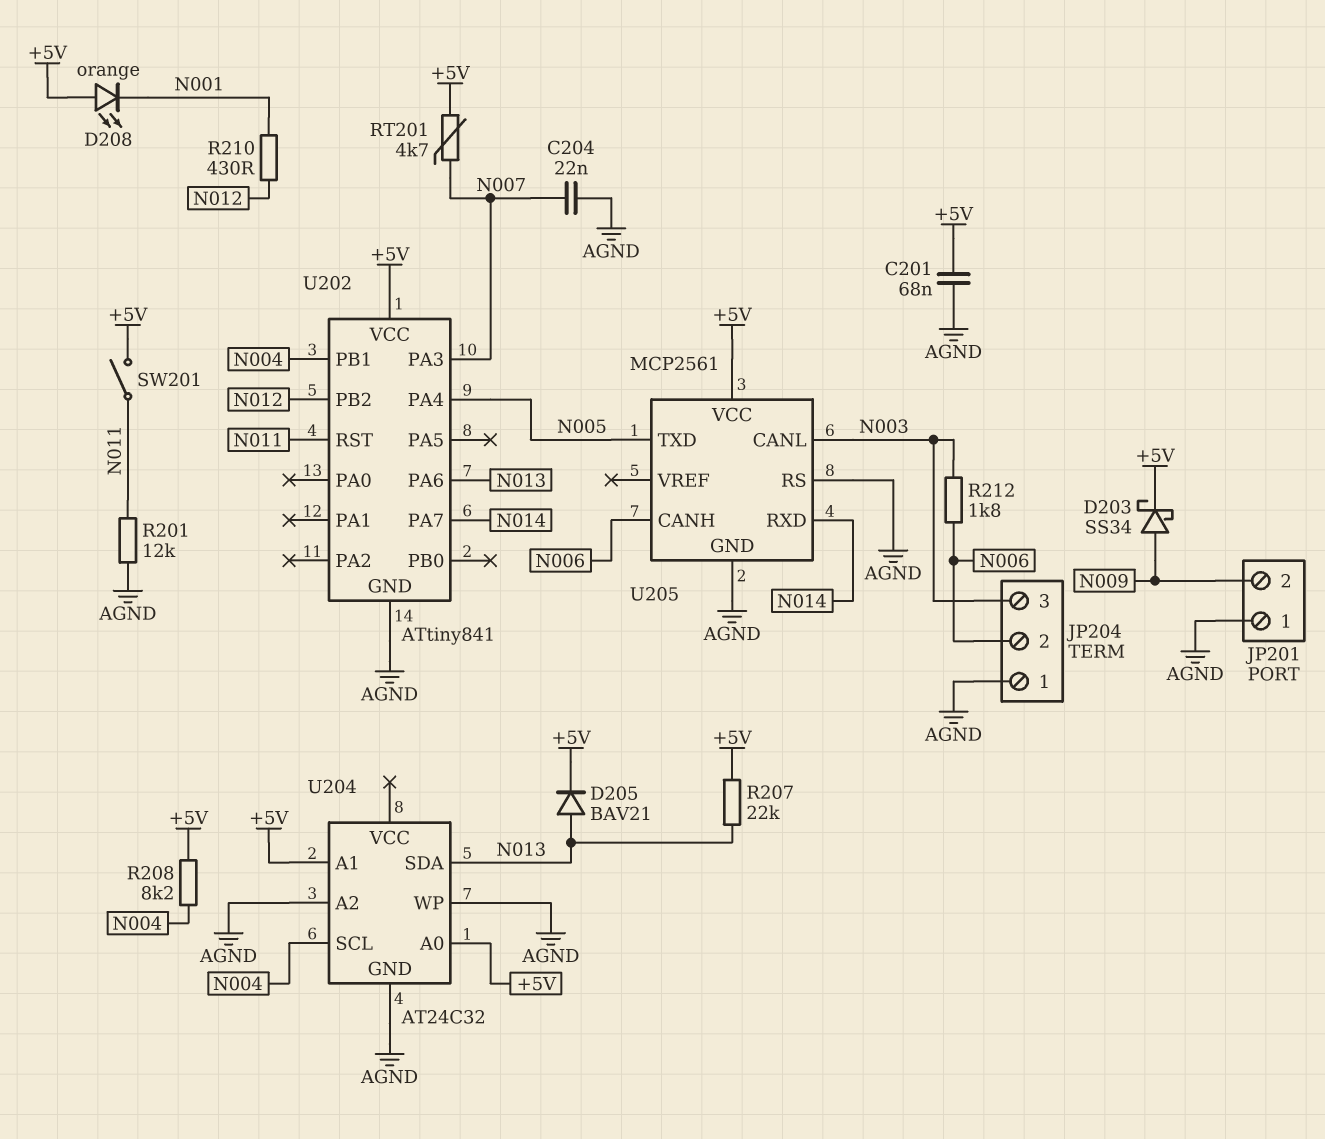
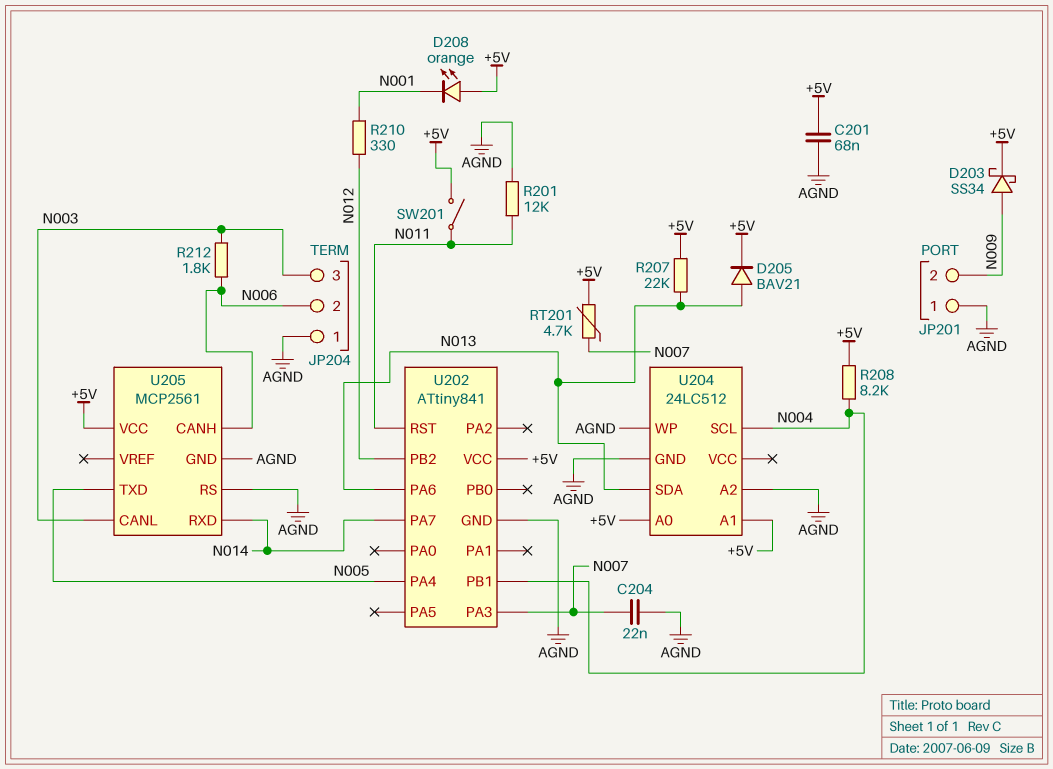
R210: 430 (N001, N012) -> 330 (N001, N012)
U204: AT24C32 -> 24LC512

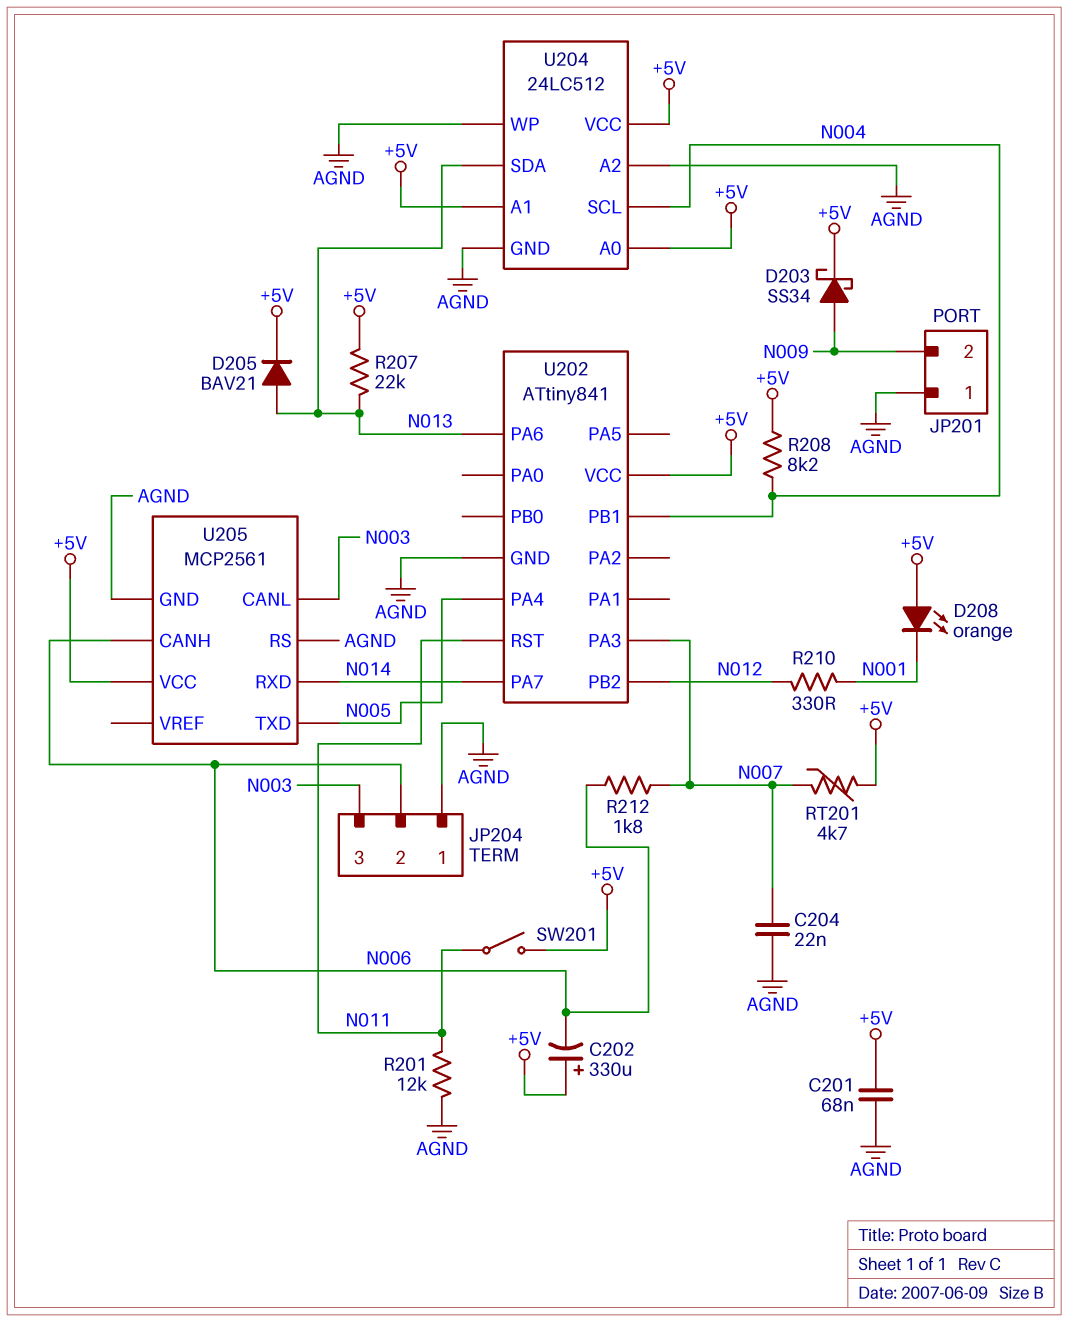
C202: none -> 330uF (plus +5V, minus N006)
R212: 1.8k (N003, N006) -> 1.8k (N006, N007)
U204 pin VCC: none -> +5V

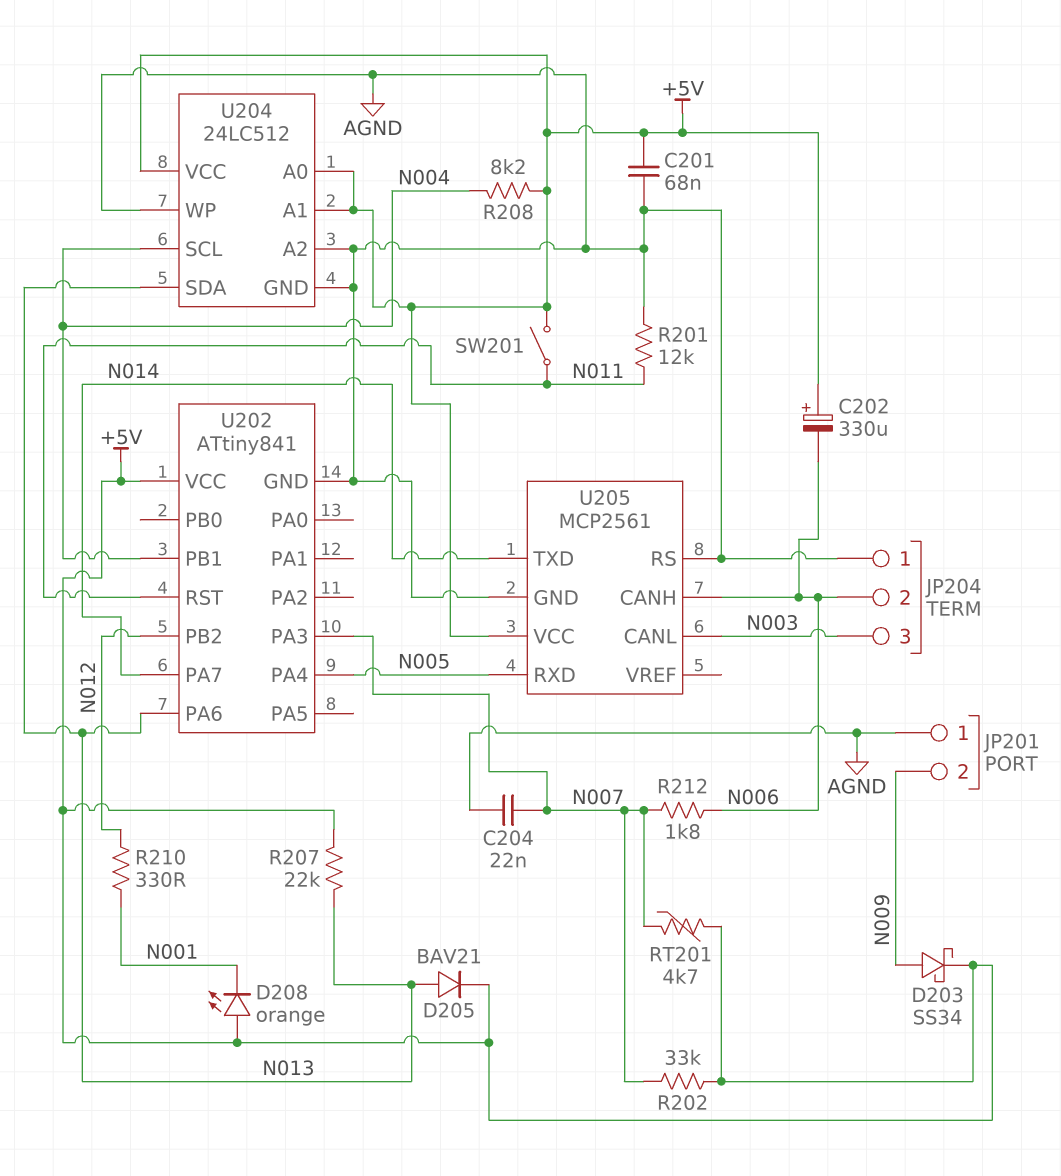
R202: none -> 33k (+5V, N007)
U205 pin RXD: N014 -> N005
U205 pin TXD: N005 -> N014

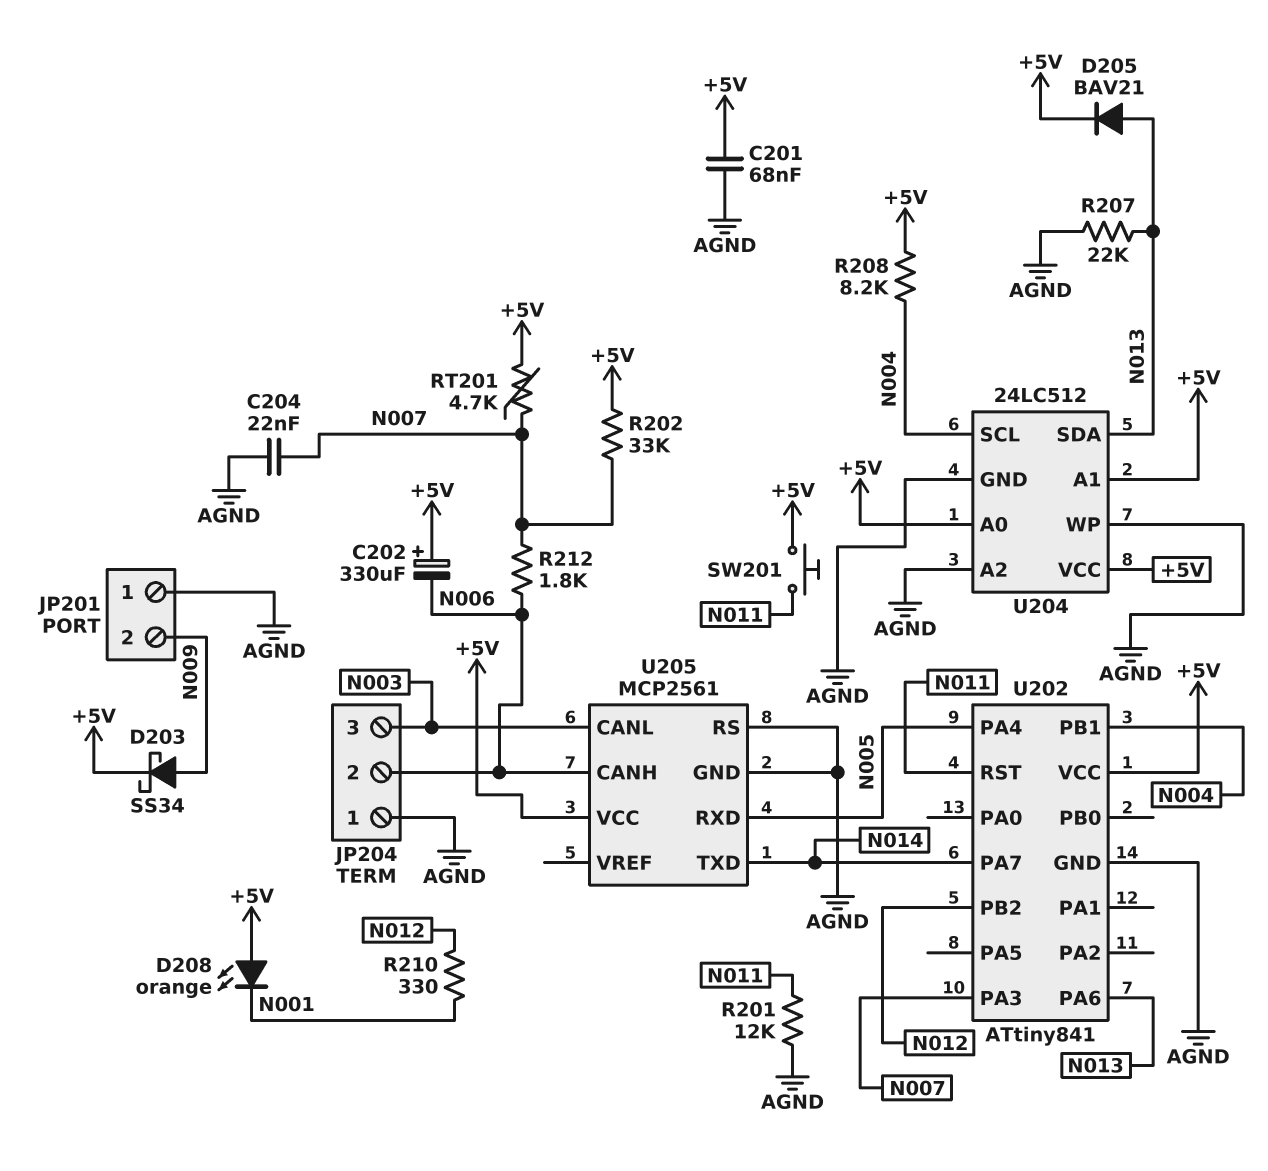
R207: 22k (+5V, N013) -> 22k (AGND, N013)
SW201: switch (+5V, N011) -> button (+5V, N011)

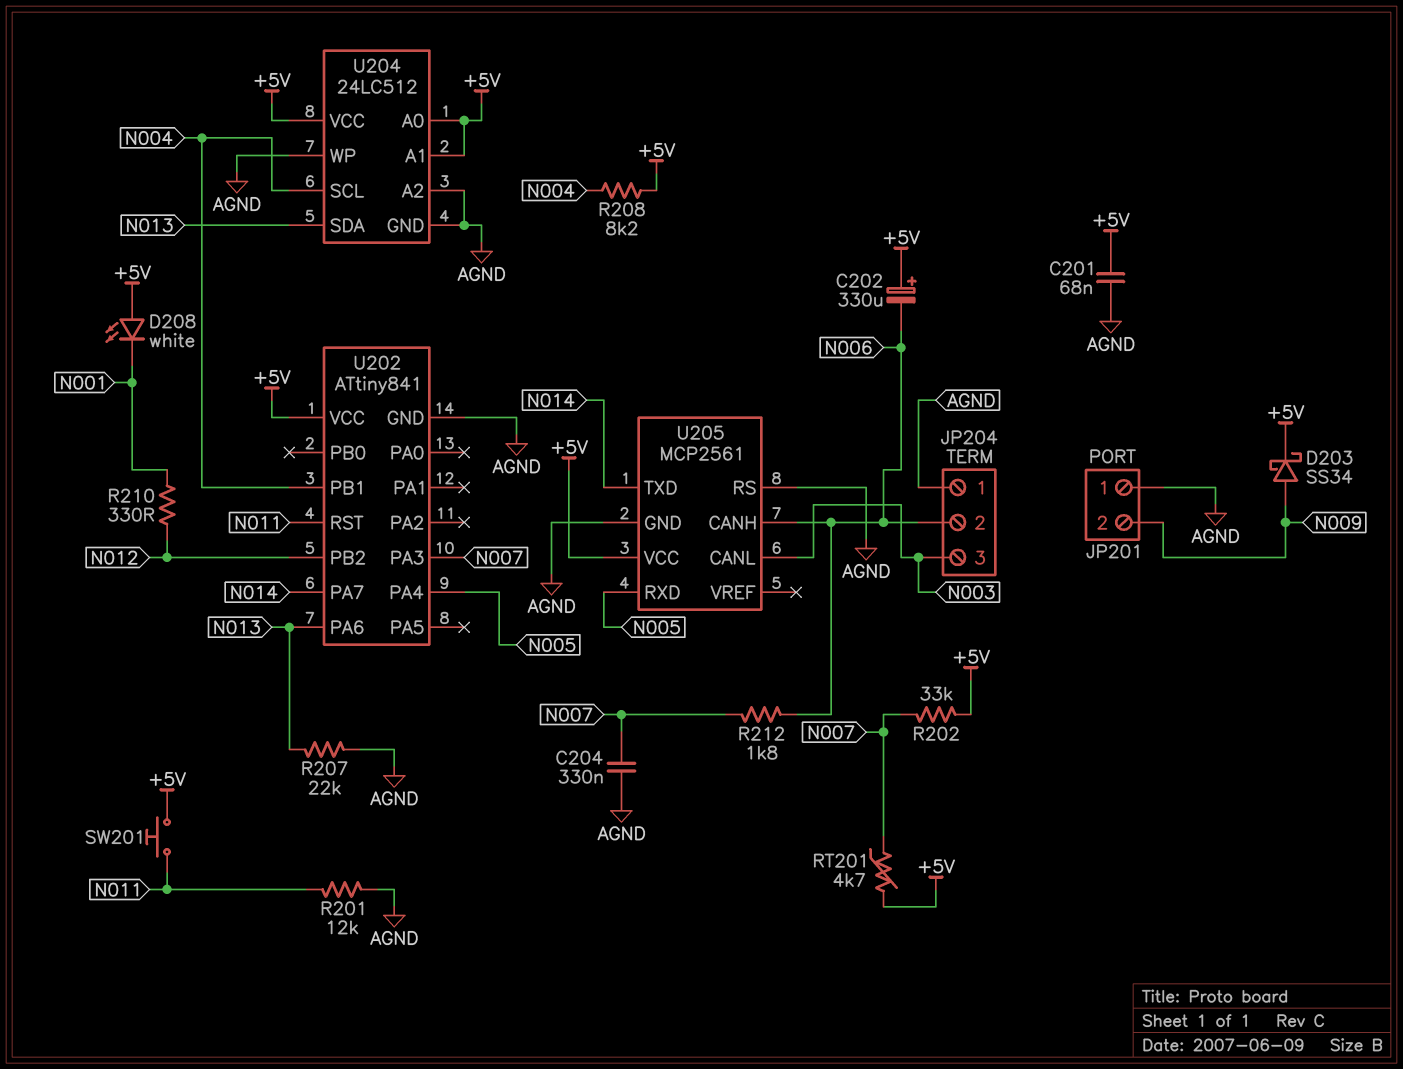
C204: 22nF (AGND, N007) -> 330nF (AGND, N007)
D205: diode BAV21 (A N013, K +5V) -> none
D208: LED orange (A +5V, K N001) -> LED white (A +5V, K N001)

